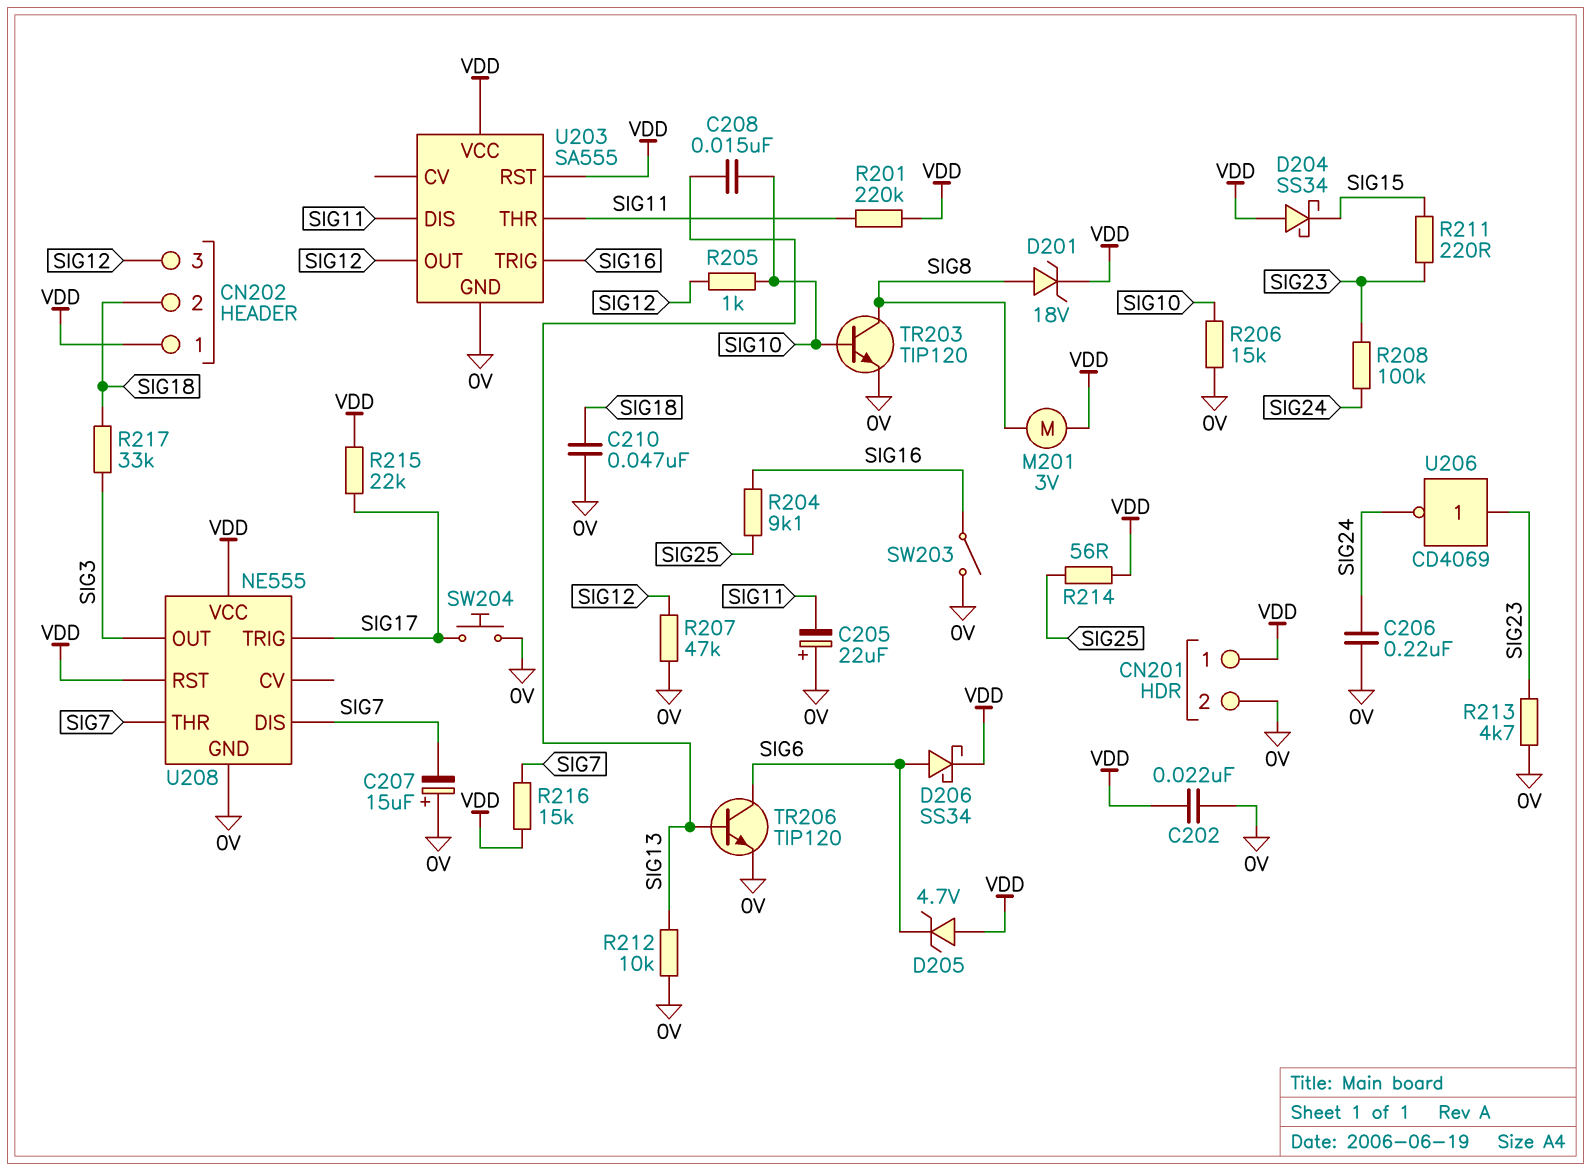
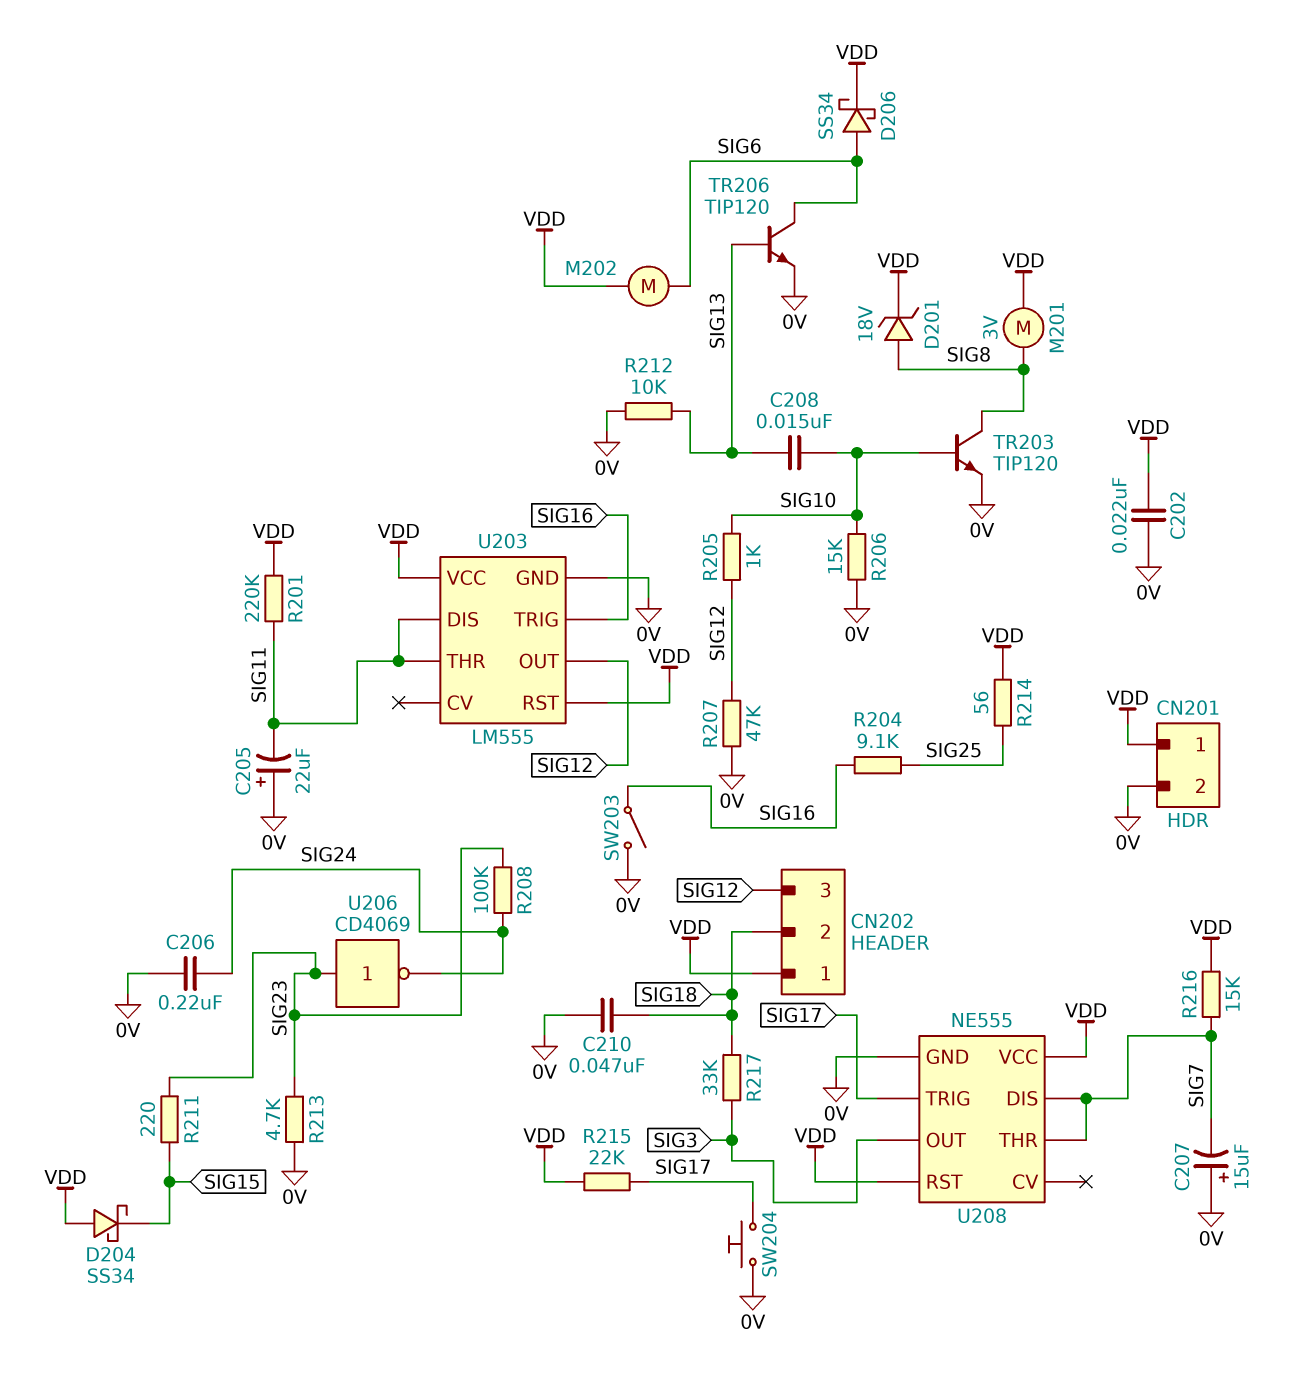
D205: zener 4.7V (A VDD, K SIG6) -> none
M202: none -> motor (SIG6, VDD)
U203: SA555 -> LM555

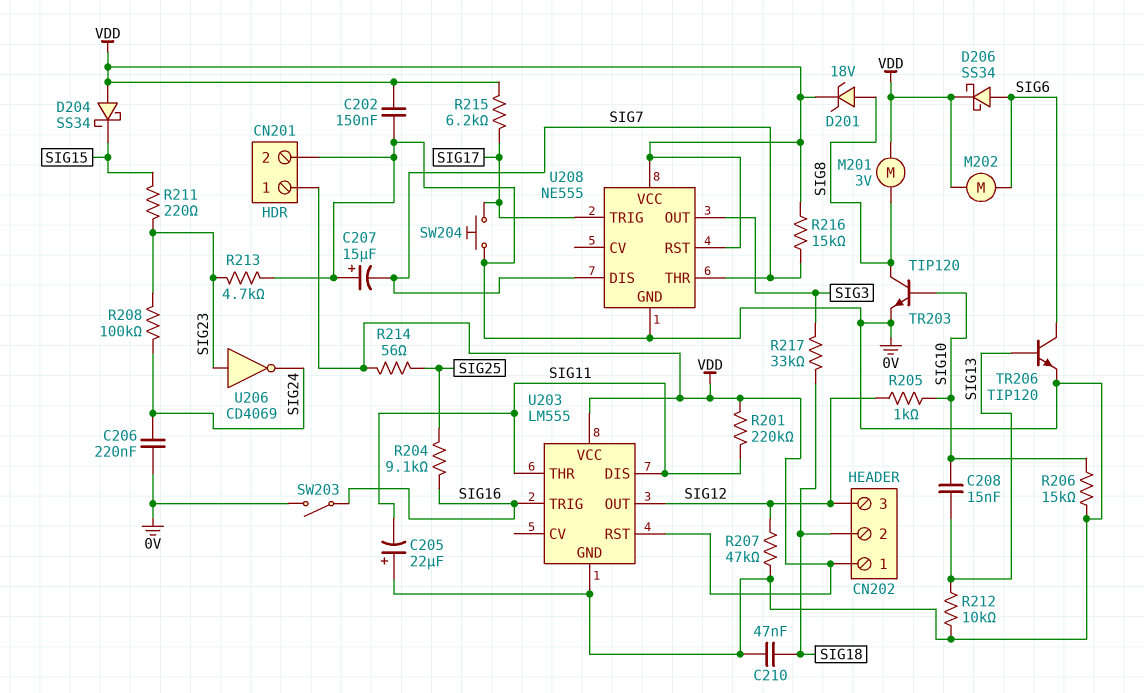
C202: 22nF (0V, VDD) -> 150nF (0V, VDD)
R215: 22k (SIG17, VDD) -> 6.2k (SIG17, VDD)

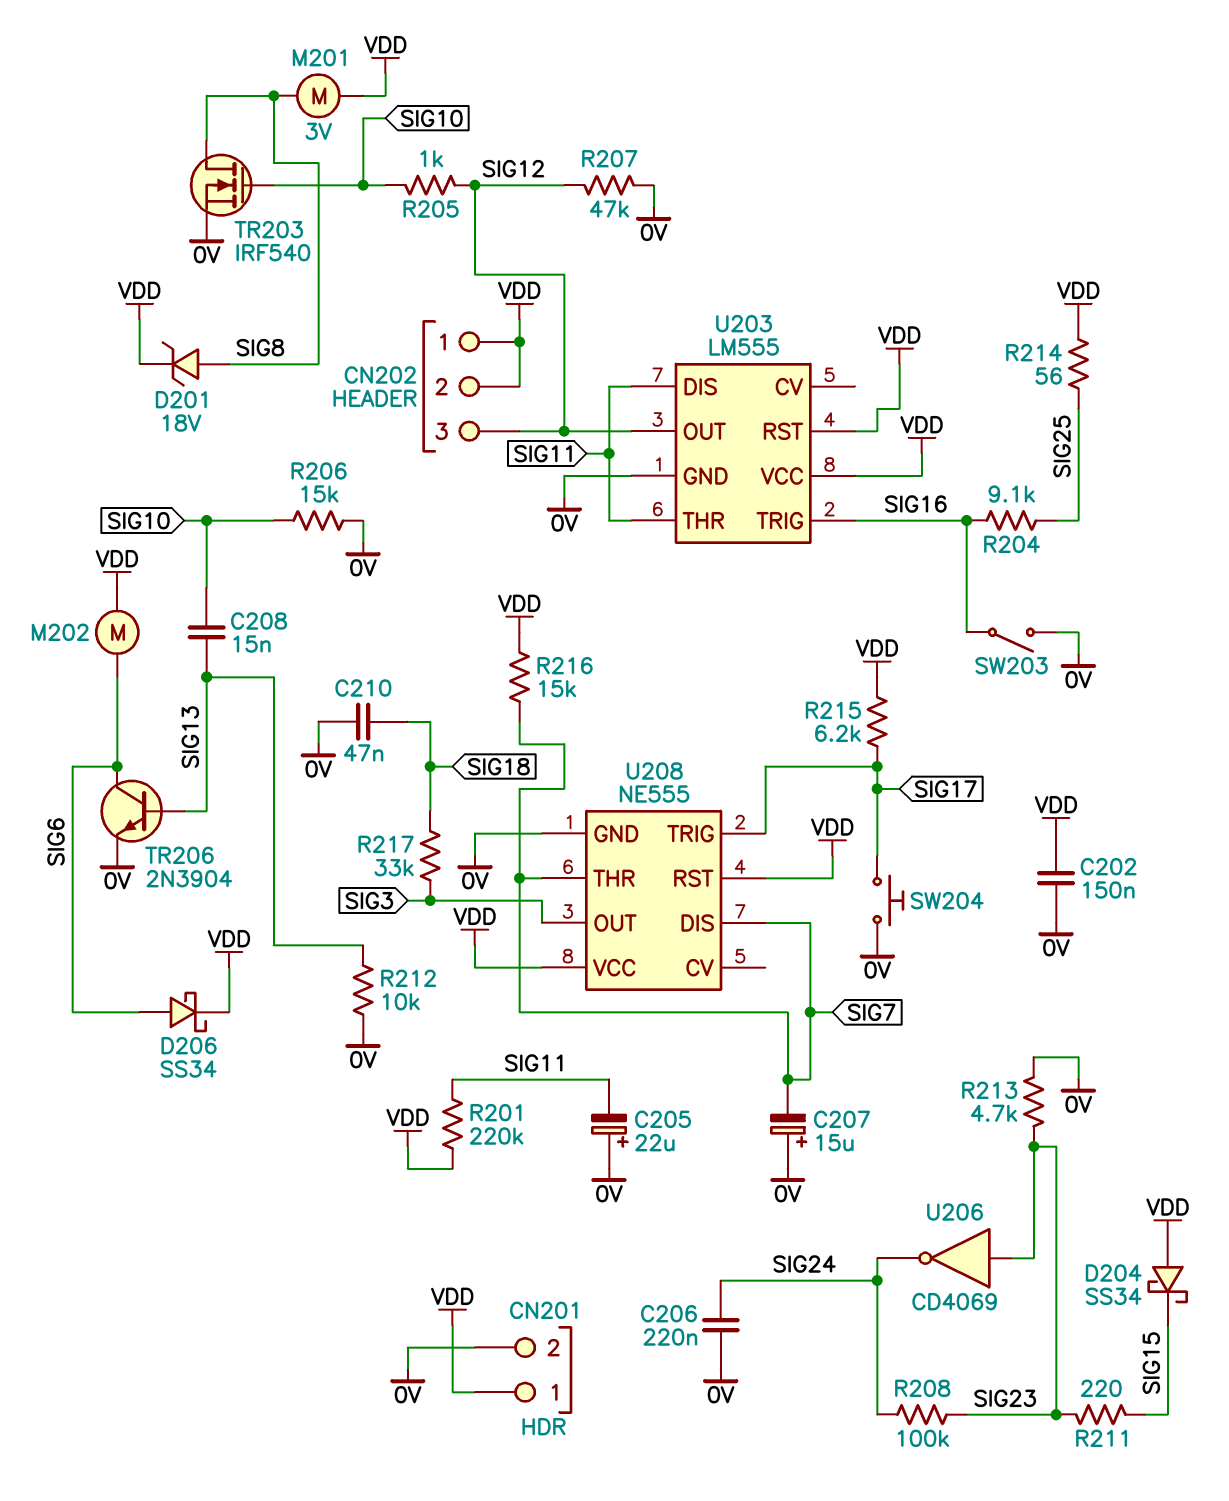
CN202 pin 2: SIG18 -> VDD
TR203: NPN TIP120 (B SIG10, C SIG8, E 0V) -> NMOS IRF540 (G SIG10, D SIG8, S 0V)
TR206: NPN TIP120 (B SIG13, C SIG6, E 0V) -> NPN 2N3904 (B SIG13, C SIG6, E 0V)

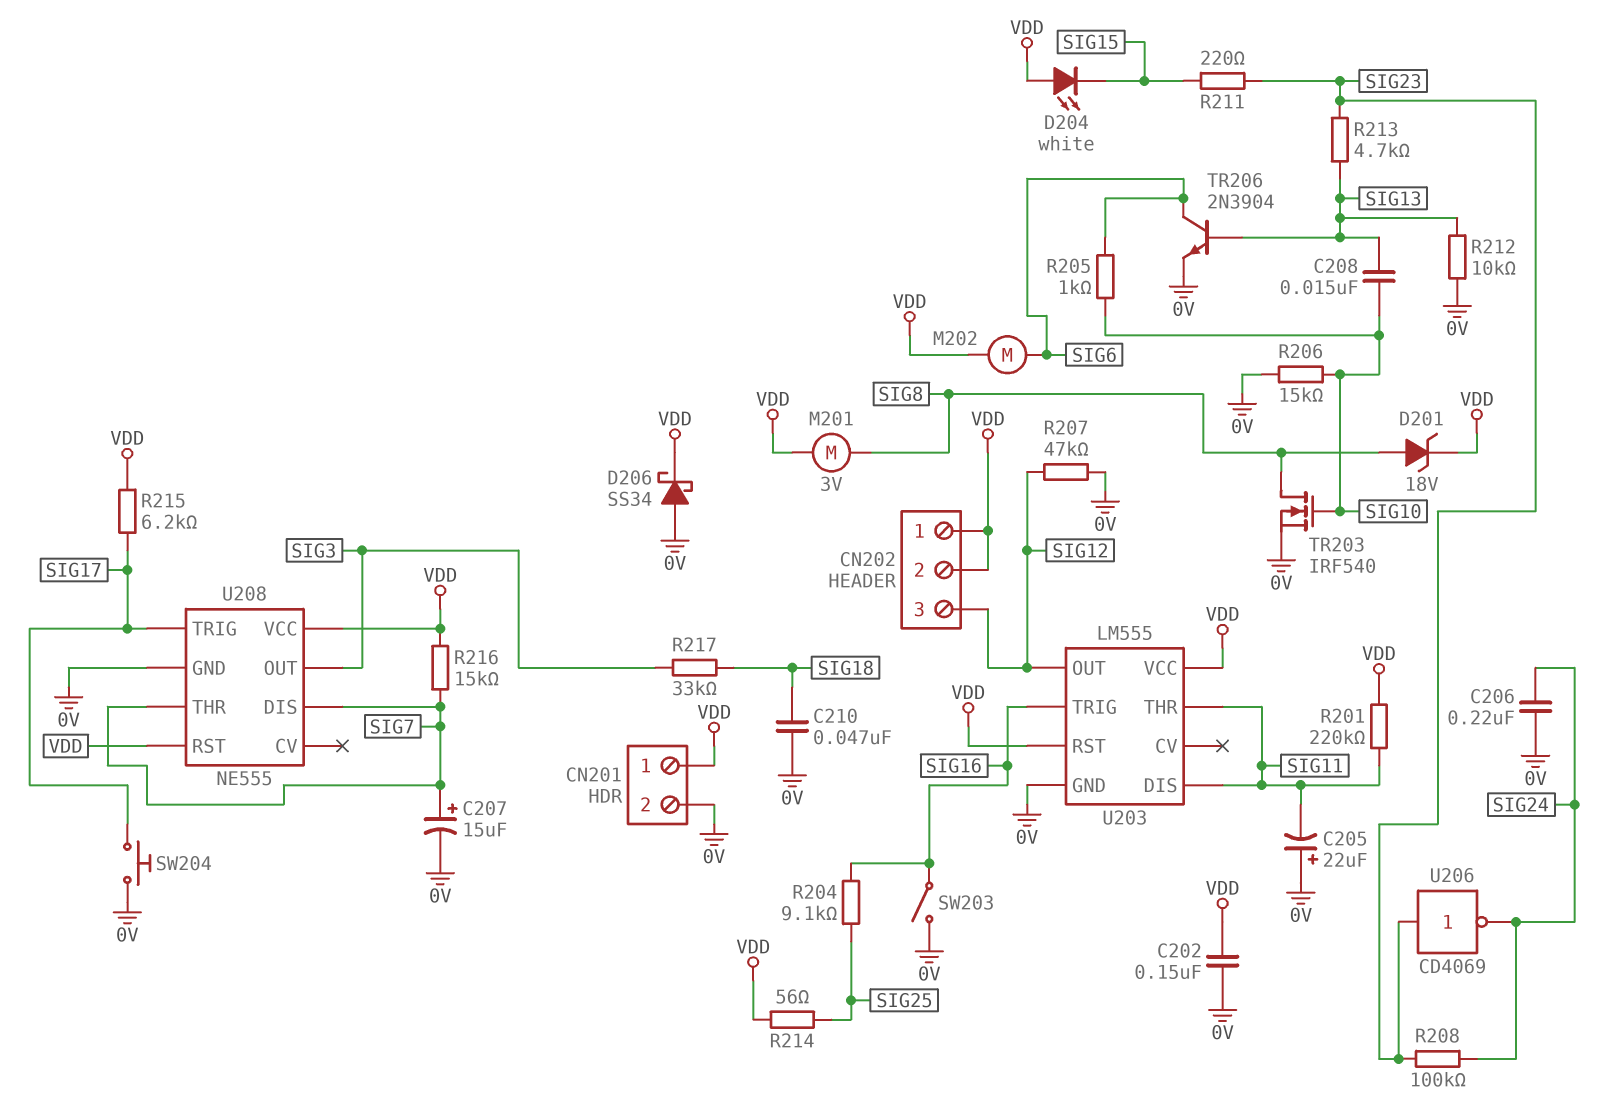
C207: 15uF (plus 0V, minus SIG7) -> 15uF (plus SIG7, minus 0V)
D204: schottky SS34 (A VDD, K SIG15) -> LED white (A VDD, K SIG15)
D206: schottky SS34 (A SIG6, K VDD) -> schottky SS34 (A 0V, K VDD)
R205: 1k (SIG10, SIG12) -> 1k (SIG6, SIG10)
R213: 4.7k (0V, SIG23) -> 4.7k (SIG13, SIG23)

